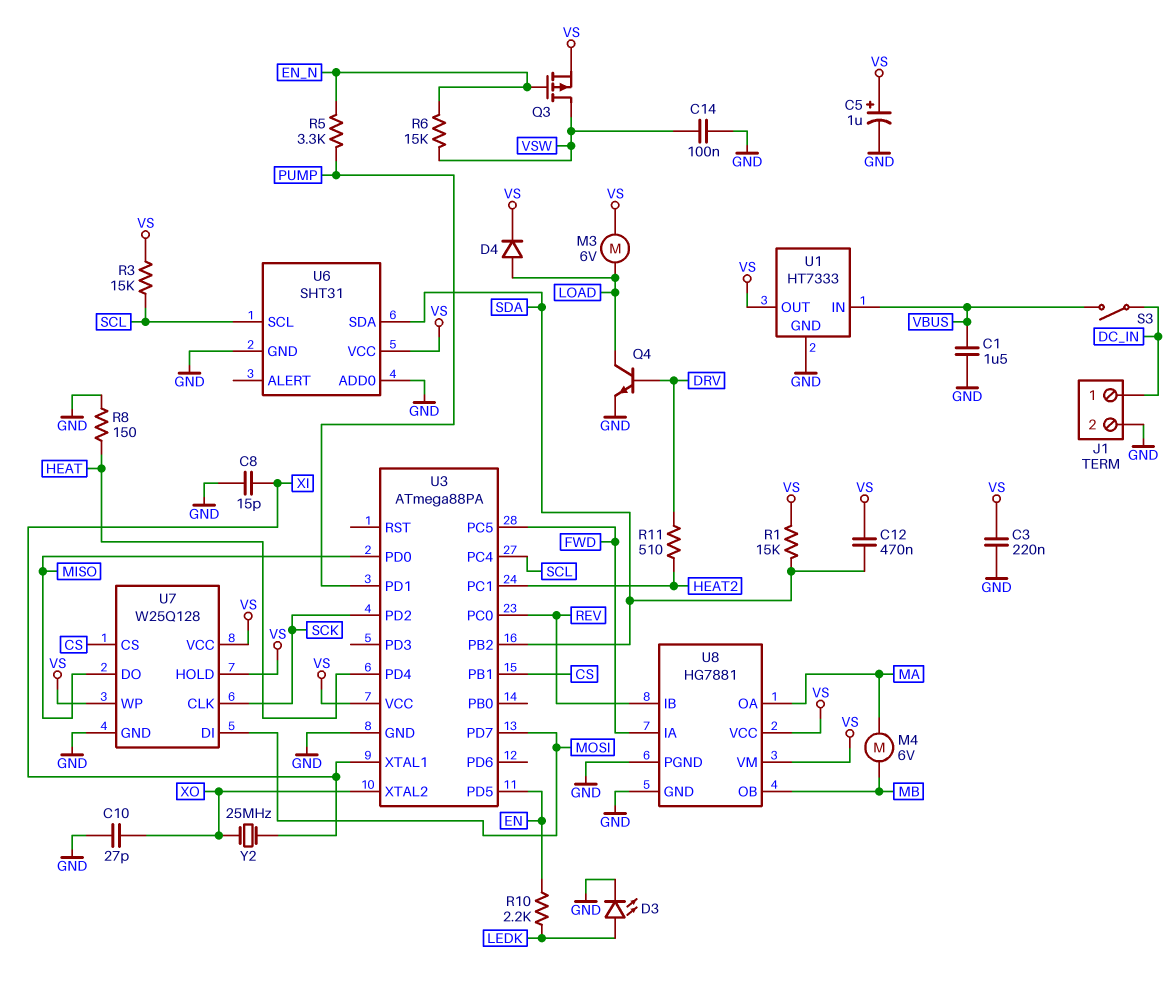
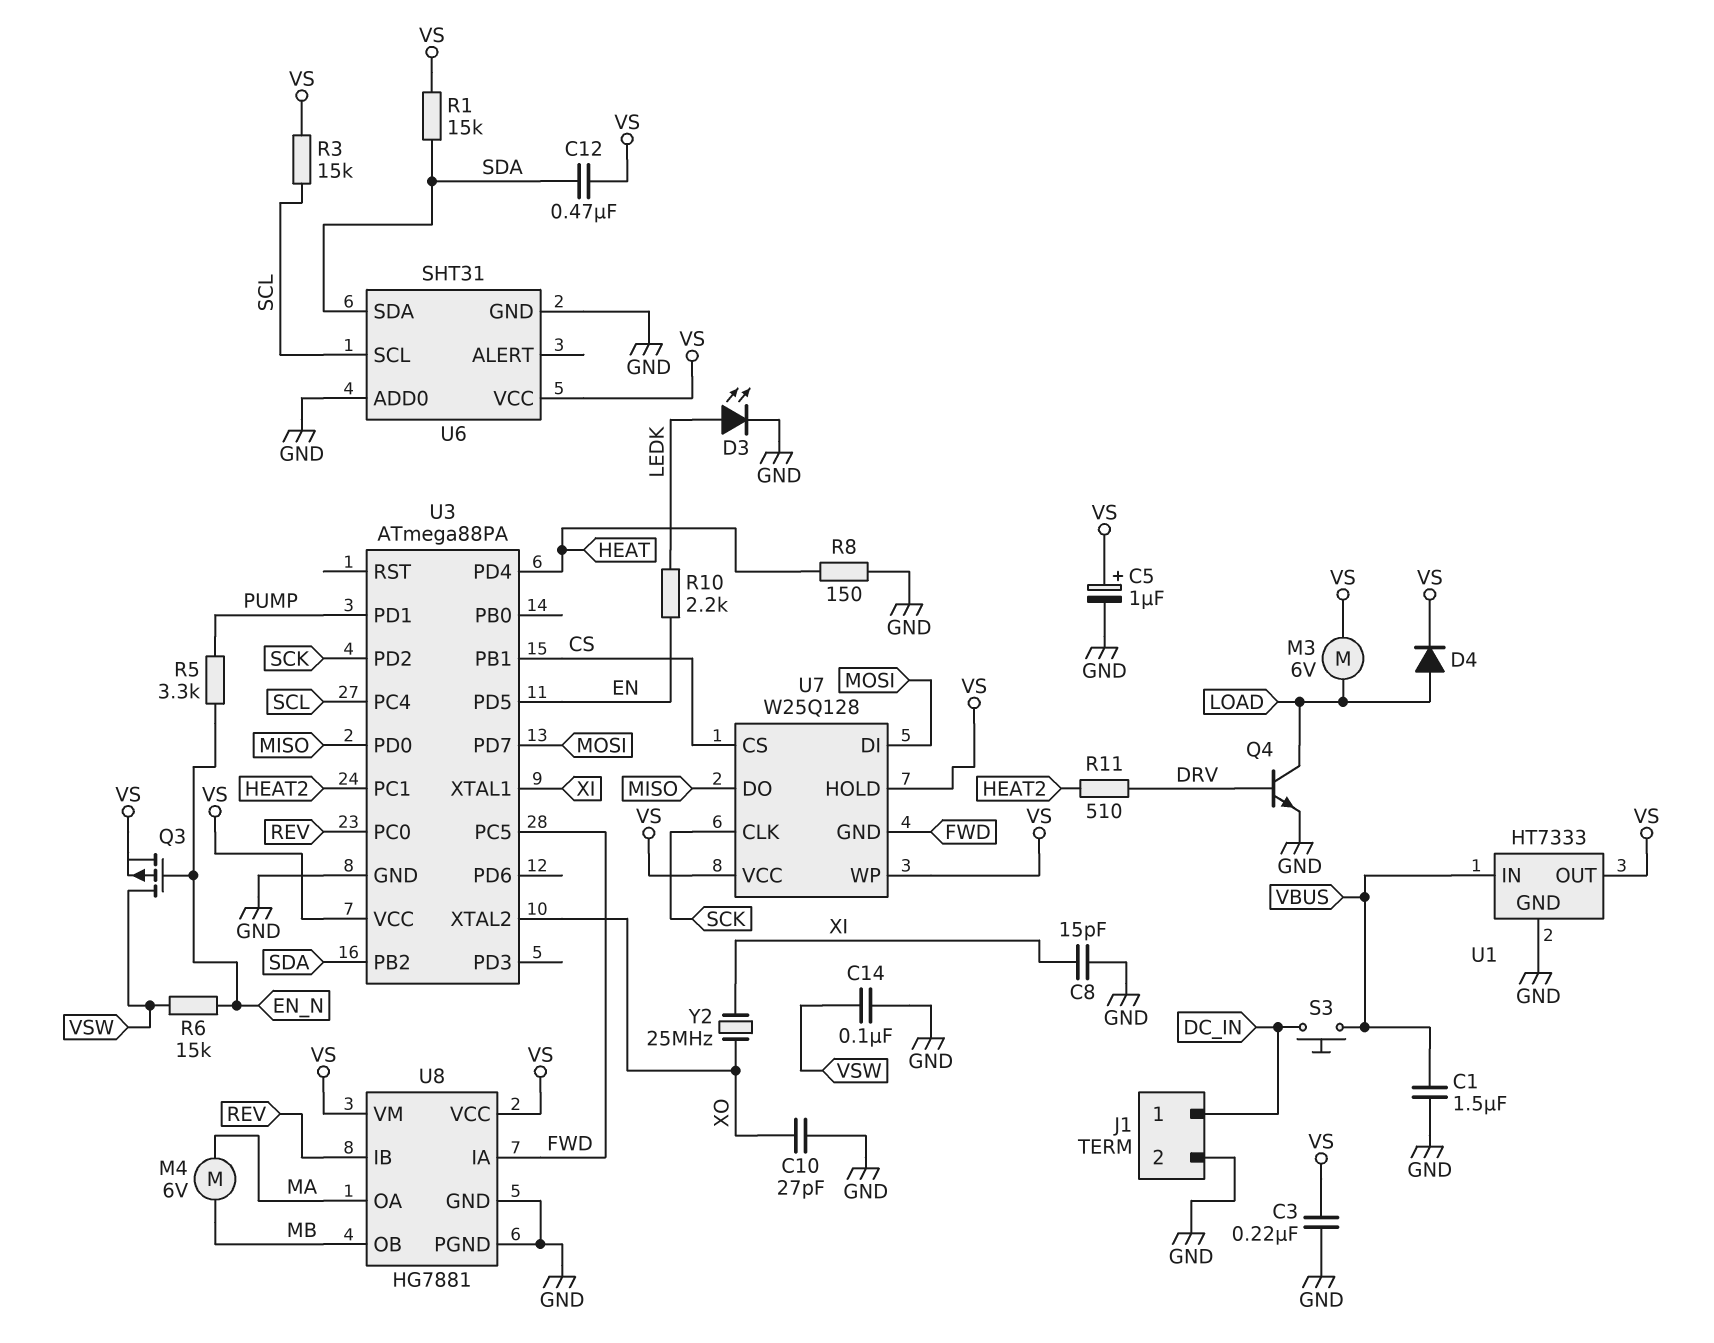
S3: switch (DC_IN, VBUS) -> button (DC_IN, VBUS)
U7 pin GND: GND -> FWD

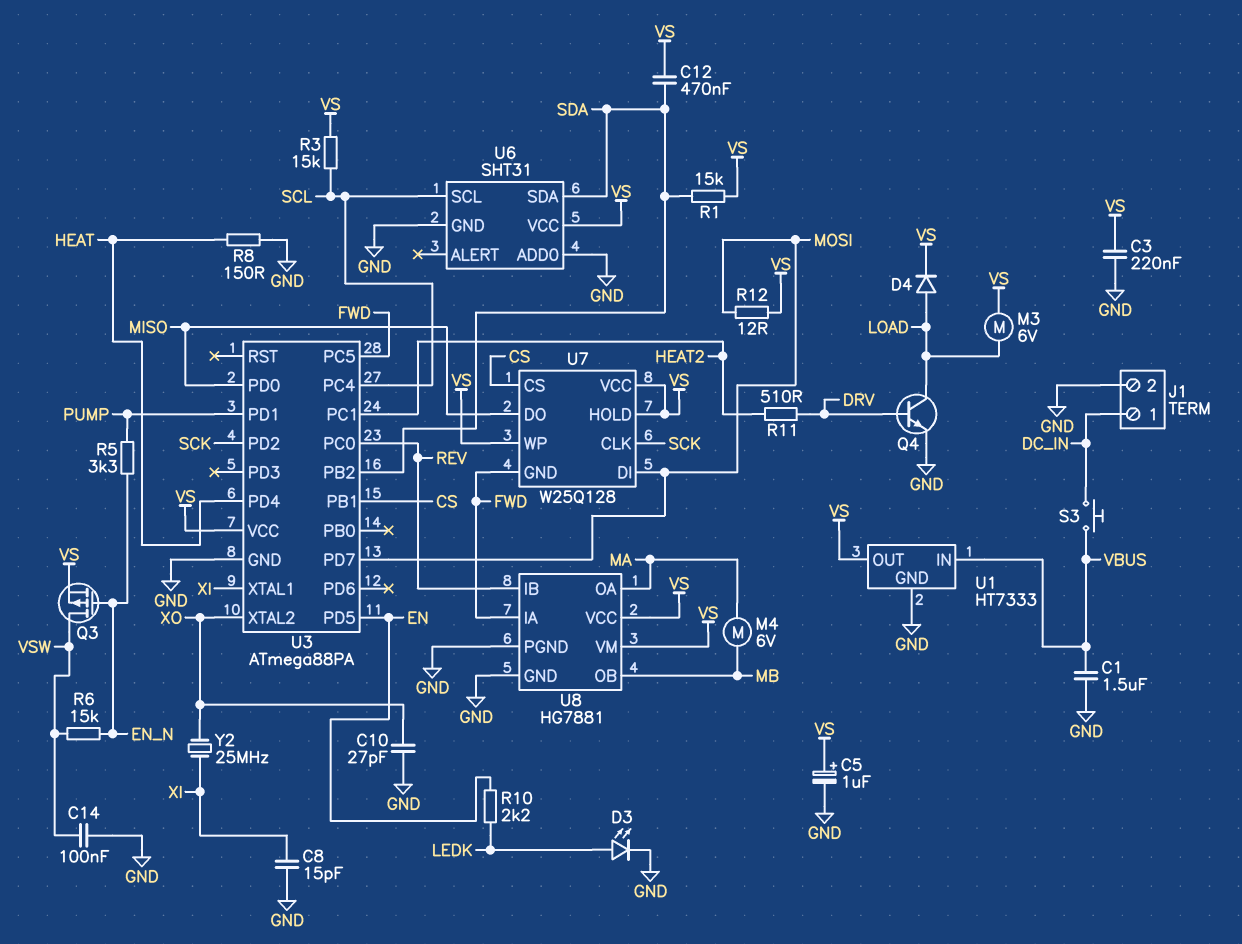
R12: none -> 12 (MOSI, VS)

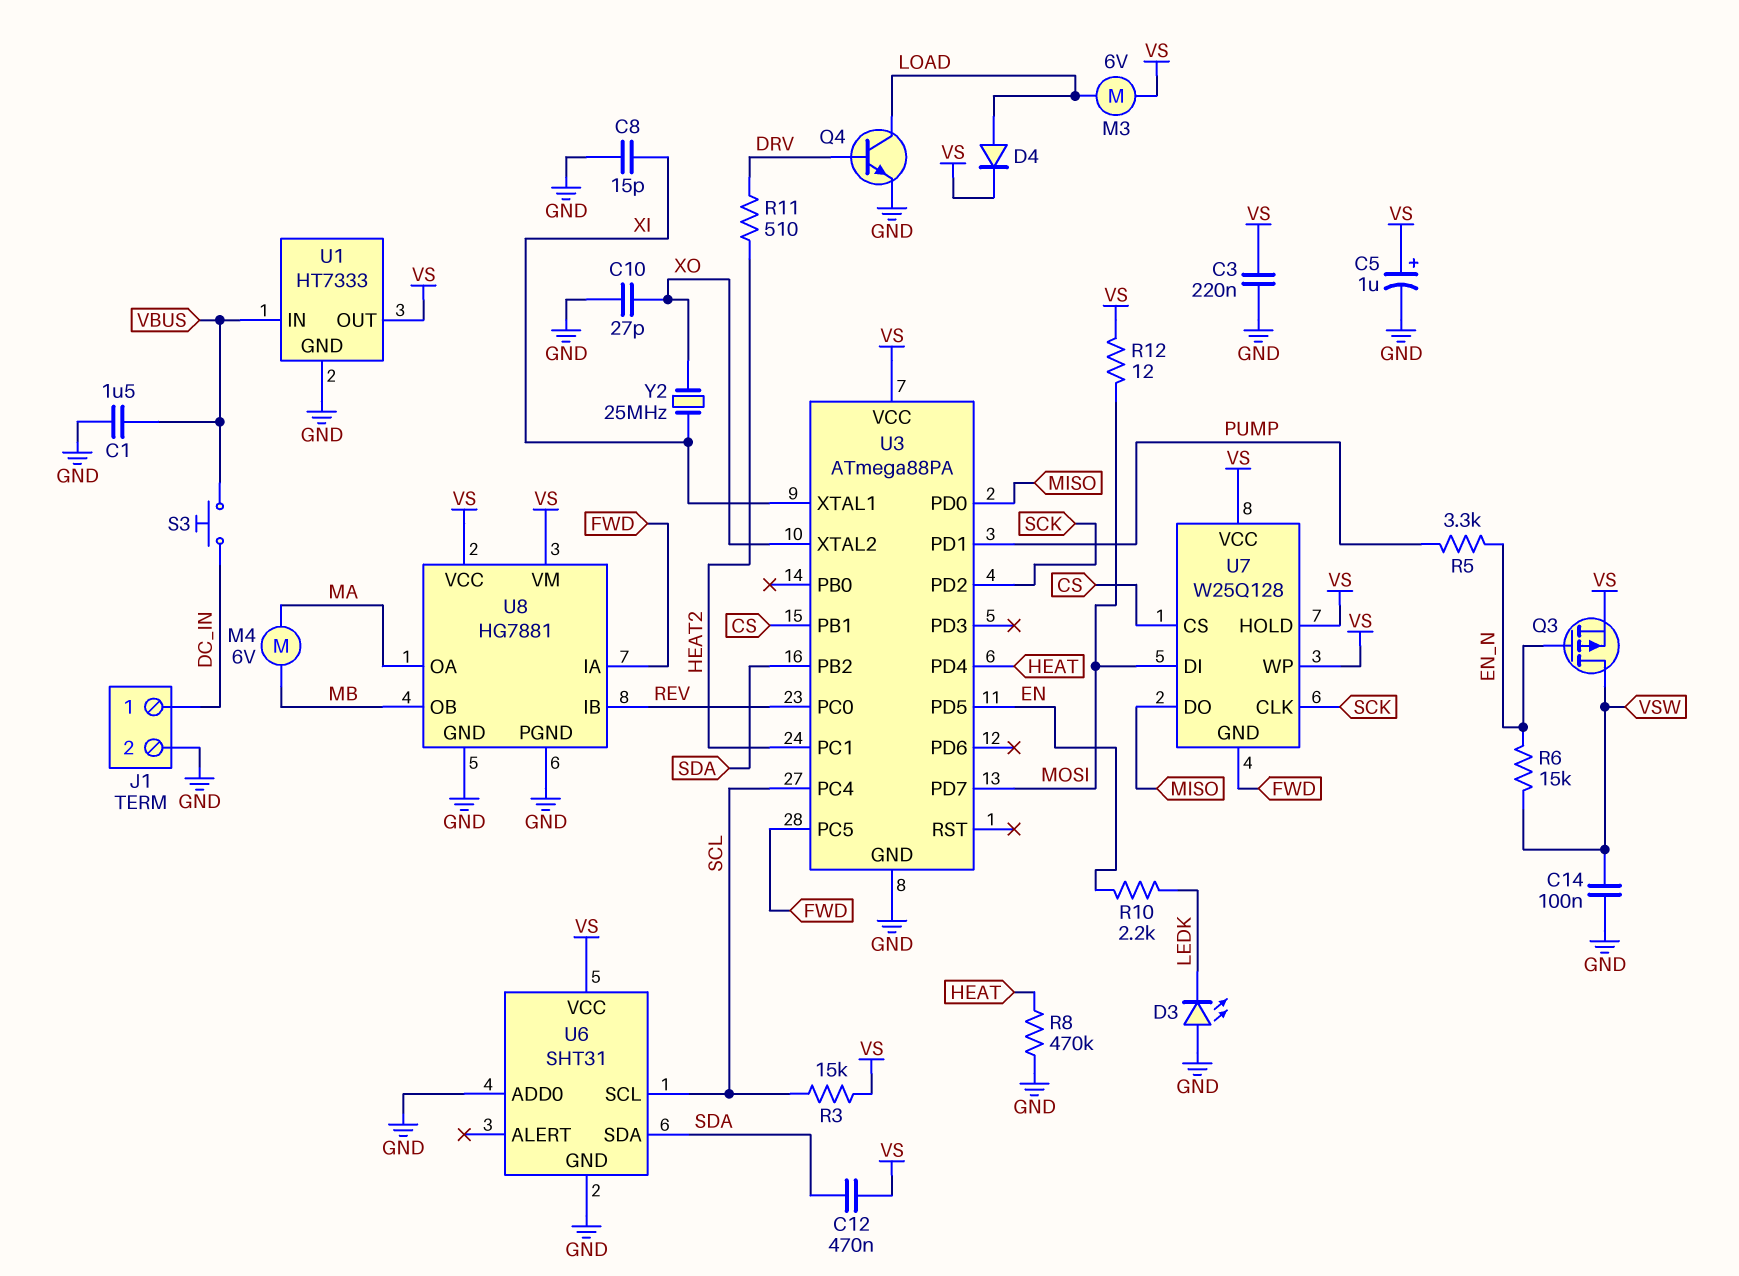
D3: LED (A LEDK, K GND) -> LED (A GND, K LEDK)
R1: 15k (SDA, VS) -> none
R8: 150 (GND, HEAT) -> 470k (GND, HEAT)

